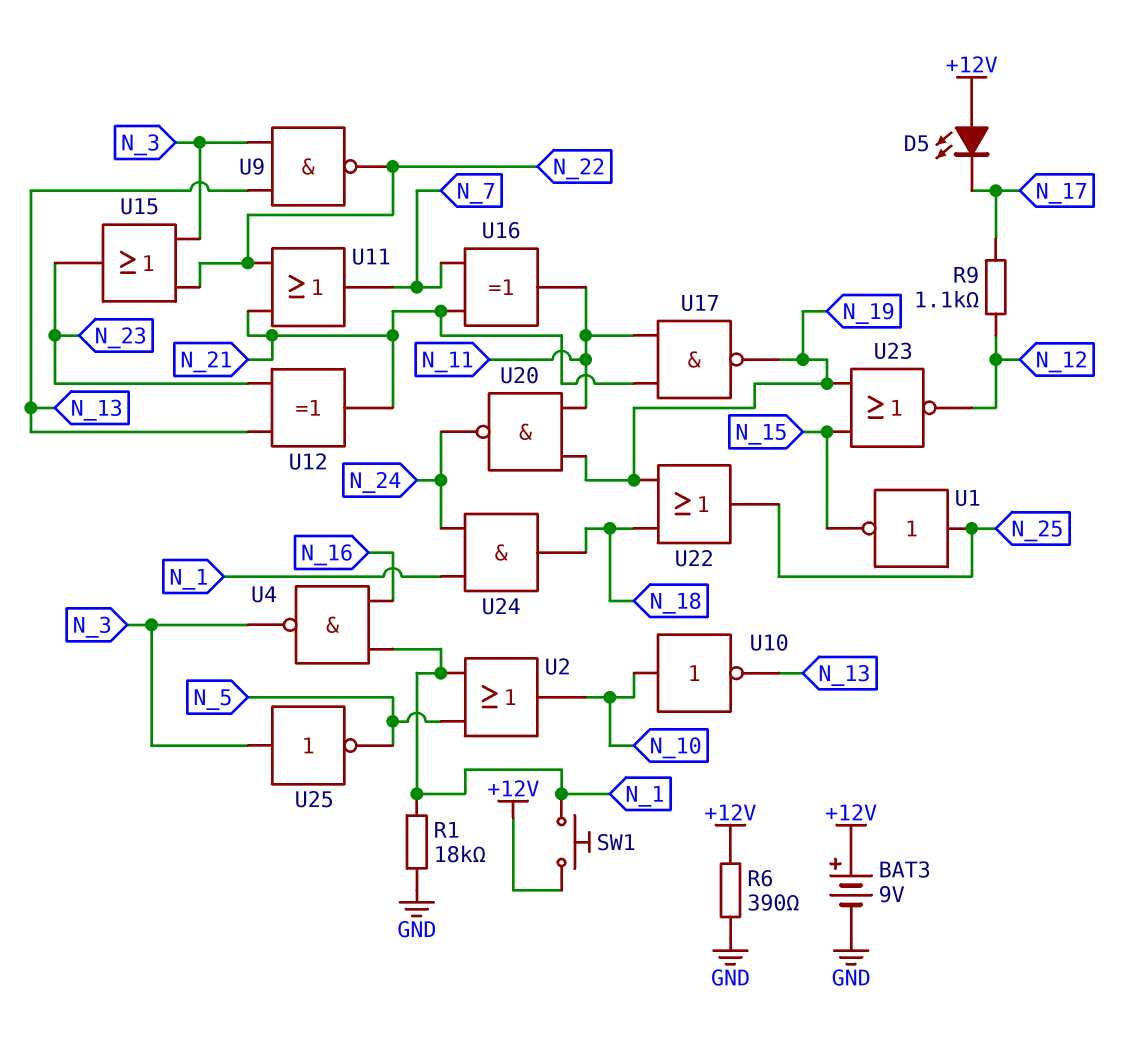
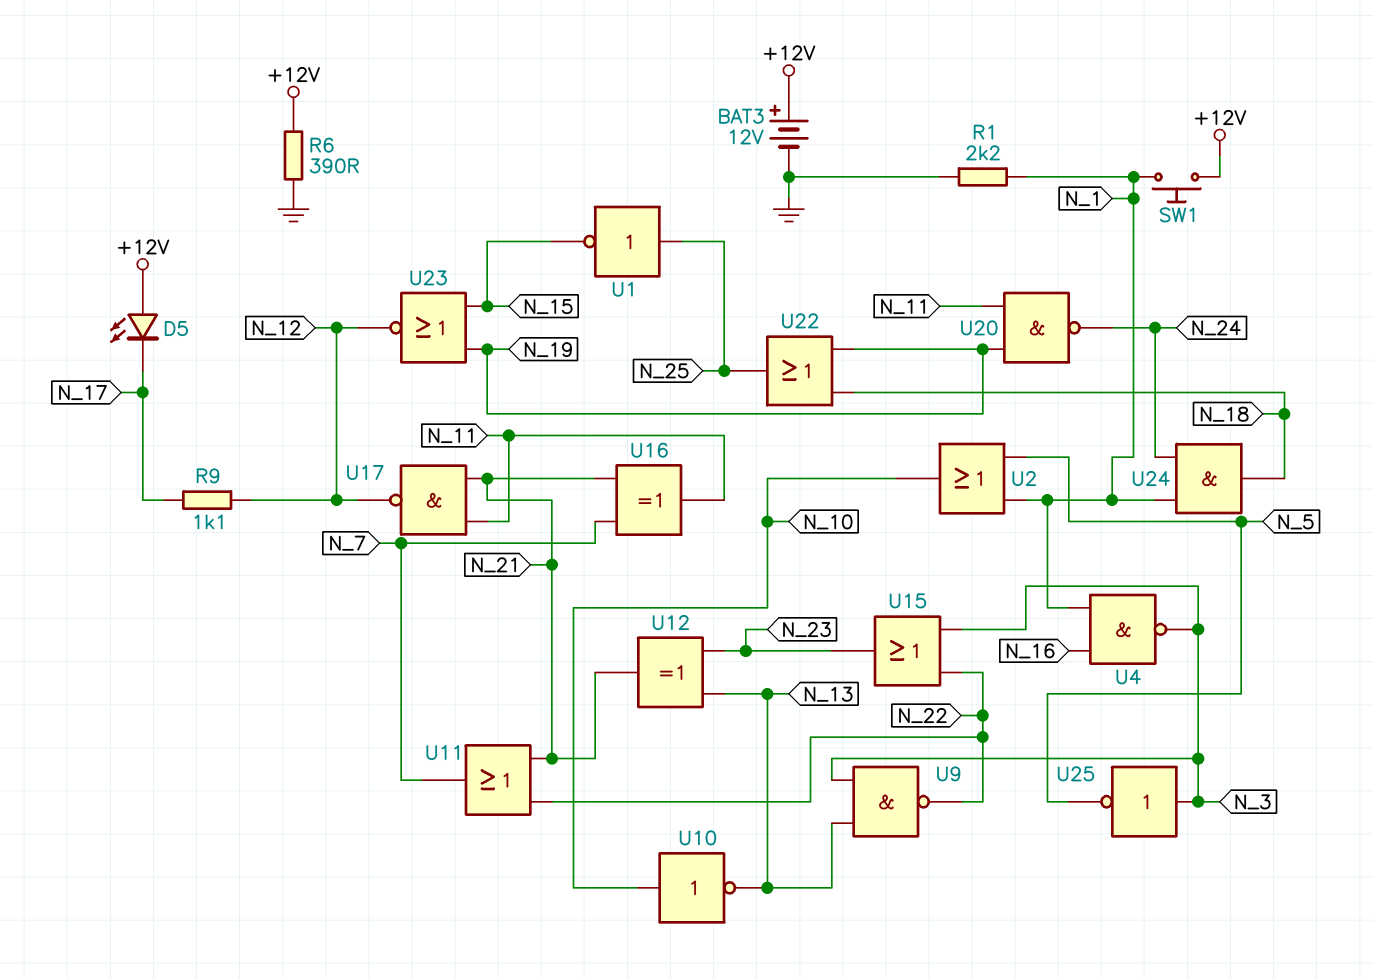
BAT3: 9V (plus +12V, minus GND) -> 12V (plus +12V, minus GND)
R1: 18k (GND, N_1) -> 2.2k (GND, N_1)
U17: NAND (in N_11, in N_21, out N_19) -> NAND (in N_11, in N_21, out N_12)

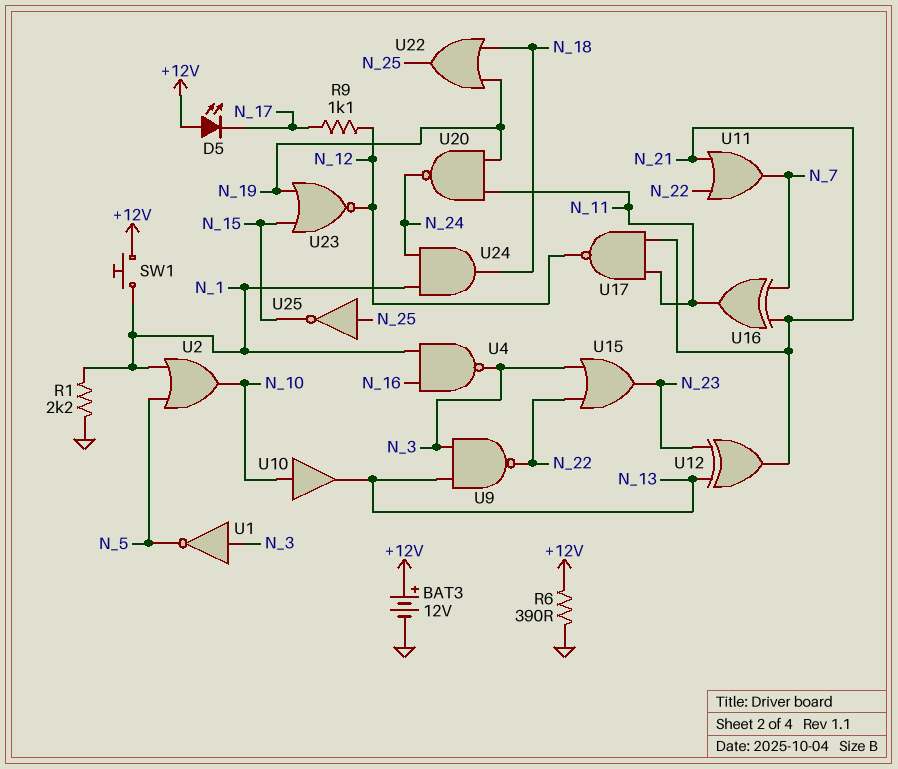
U1: NOT (in N_25, out N_15) -> NOT (in N_3, out N_5)
U10: NOT (in N_10, out N_13) -> buffer (in N_10, out N_13)
U25: NOT (in N_3, out N_5) -> NOT (in N_25, out N_15)

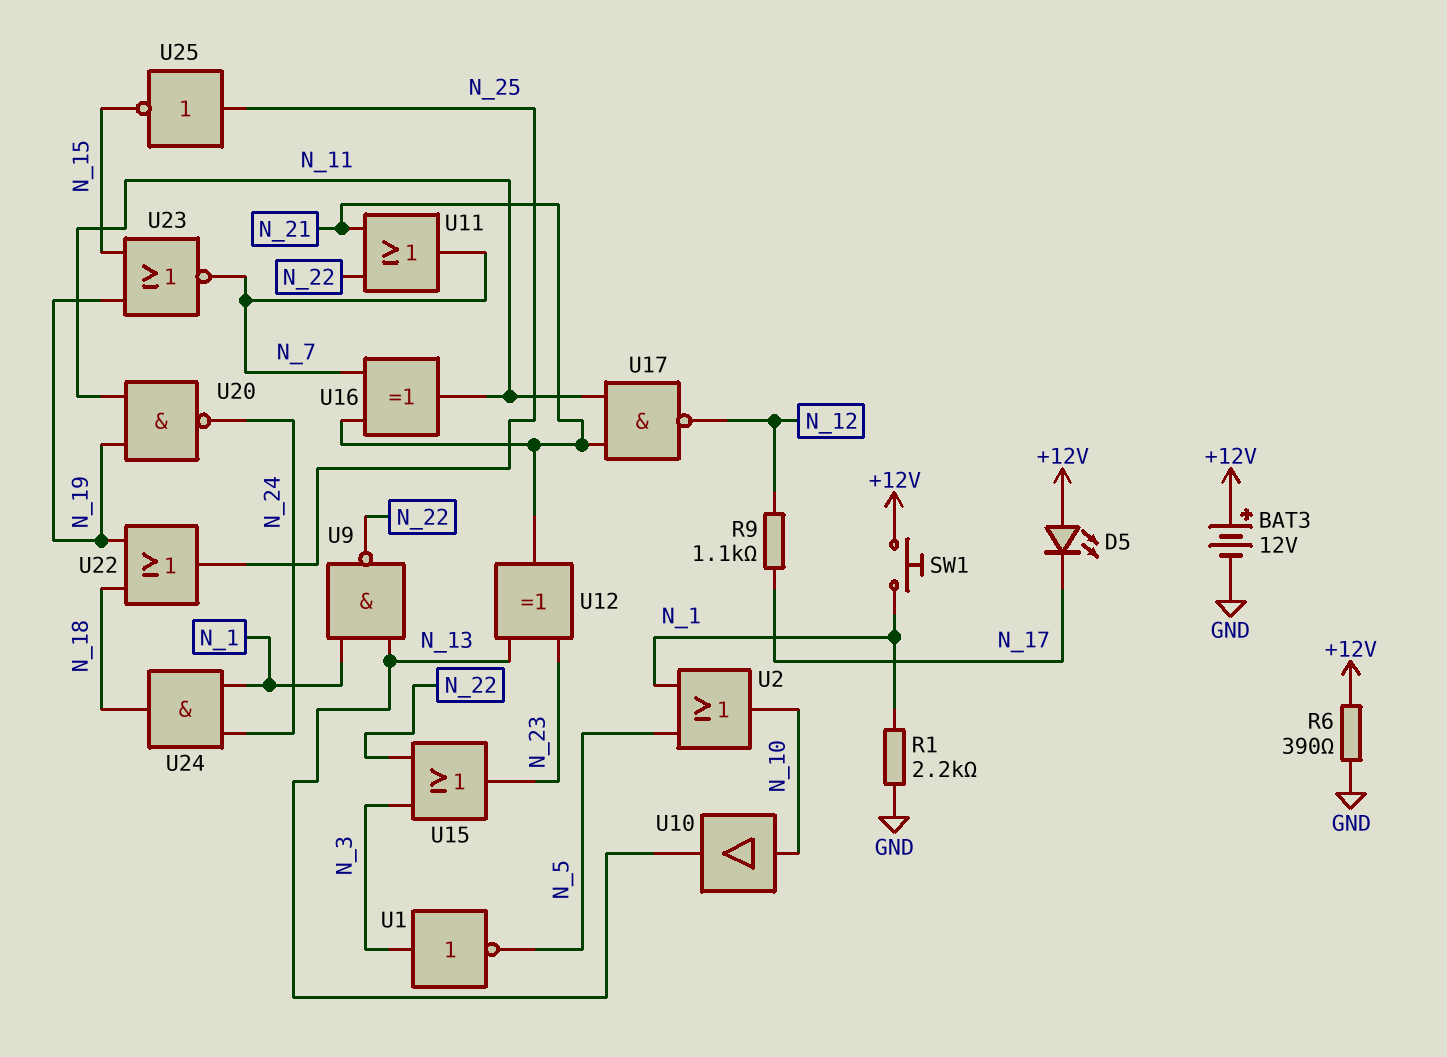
U4: NAND (in N_1, in N_16, out N_3) -> none
U9: NAND (in N_3, in N_13, out N_22) -> NAND (in N_1, in N_13, out N_22)
U23: NOR (in N_15, in N_19, out N_12) -> NOR (in N_15, in N_19, out N_7)

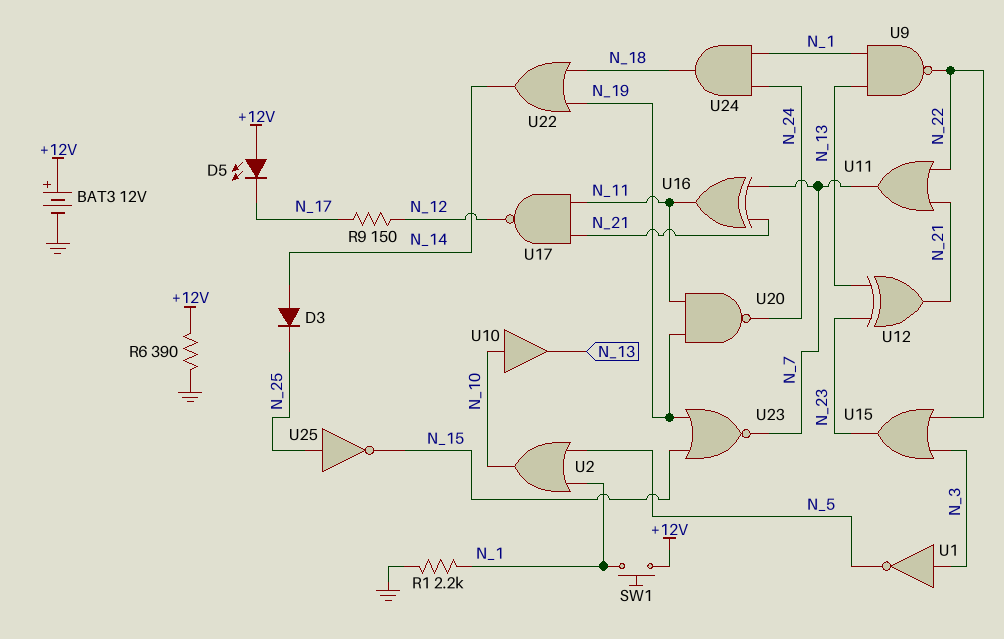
D3: none -> diode (A N_14, K N_25)
R9: 1.1k (N_12, N_17) -> 150 (N_12, N_17)
U22: OR (in N_18, in N_19, out N_25) -> OR (in N_18, in N_19, out N_14)

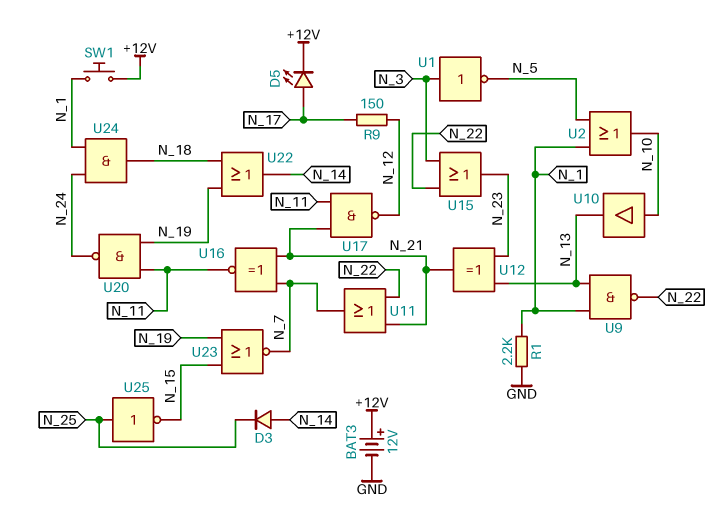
D5: LED (A +12V, K N_17) -> LED (A N_17, K +12V)
R6: 390 (+12V, GND) -> none
U16: XOR (in N_7, in N_21, out N_11) -> XNOR (in N_7, in N_21, out N_11)

